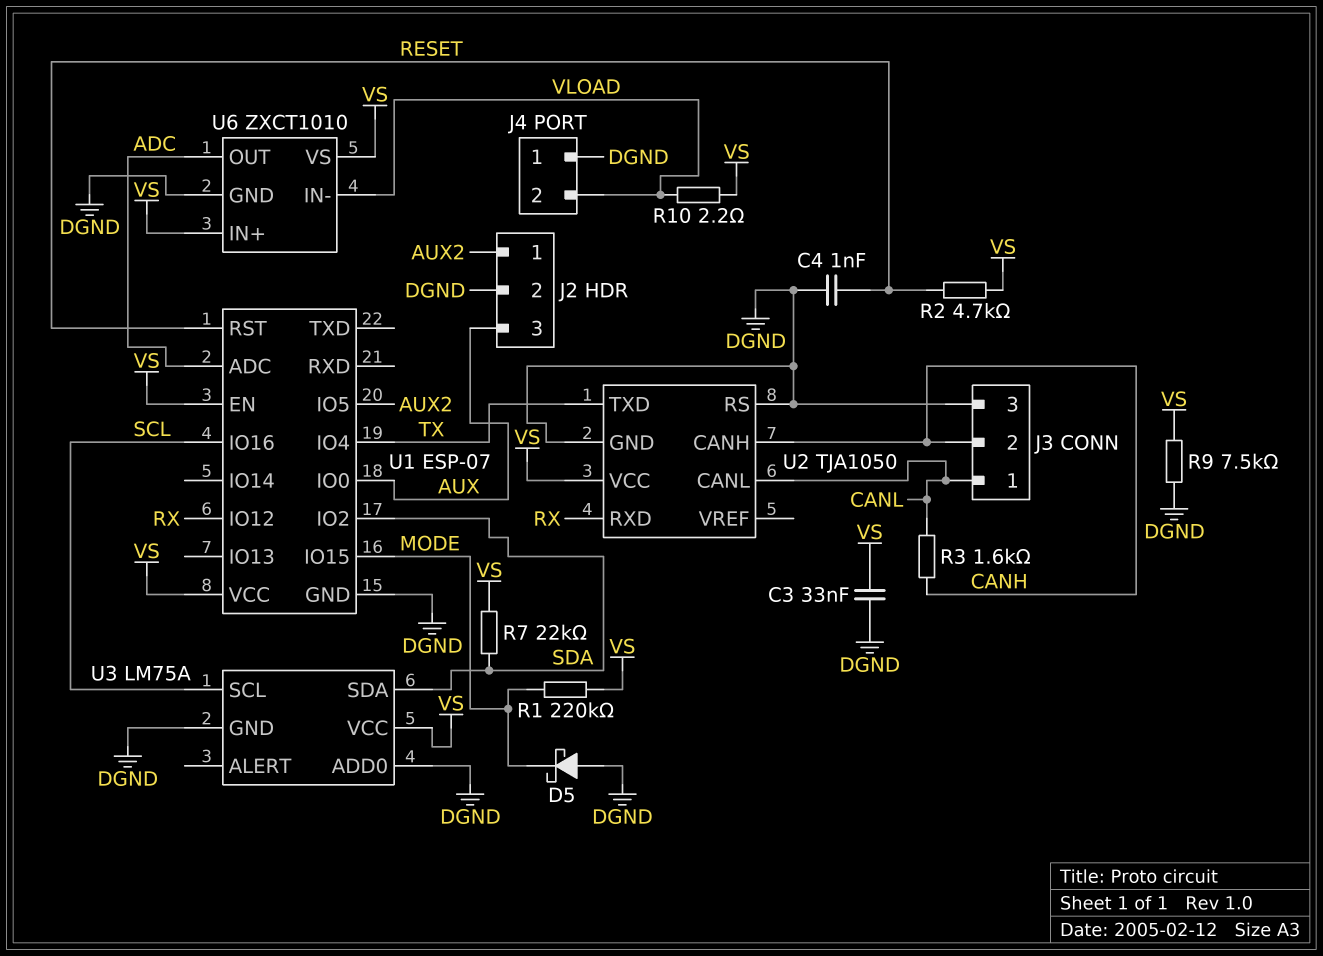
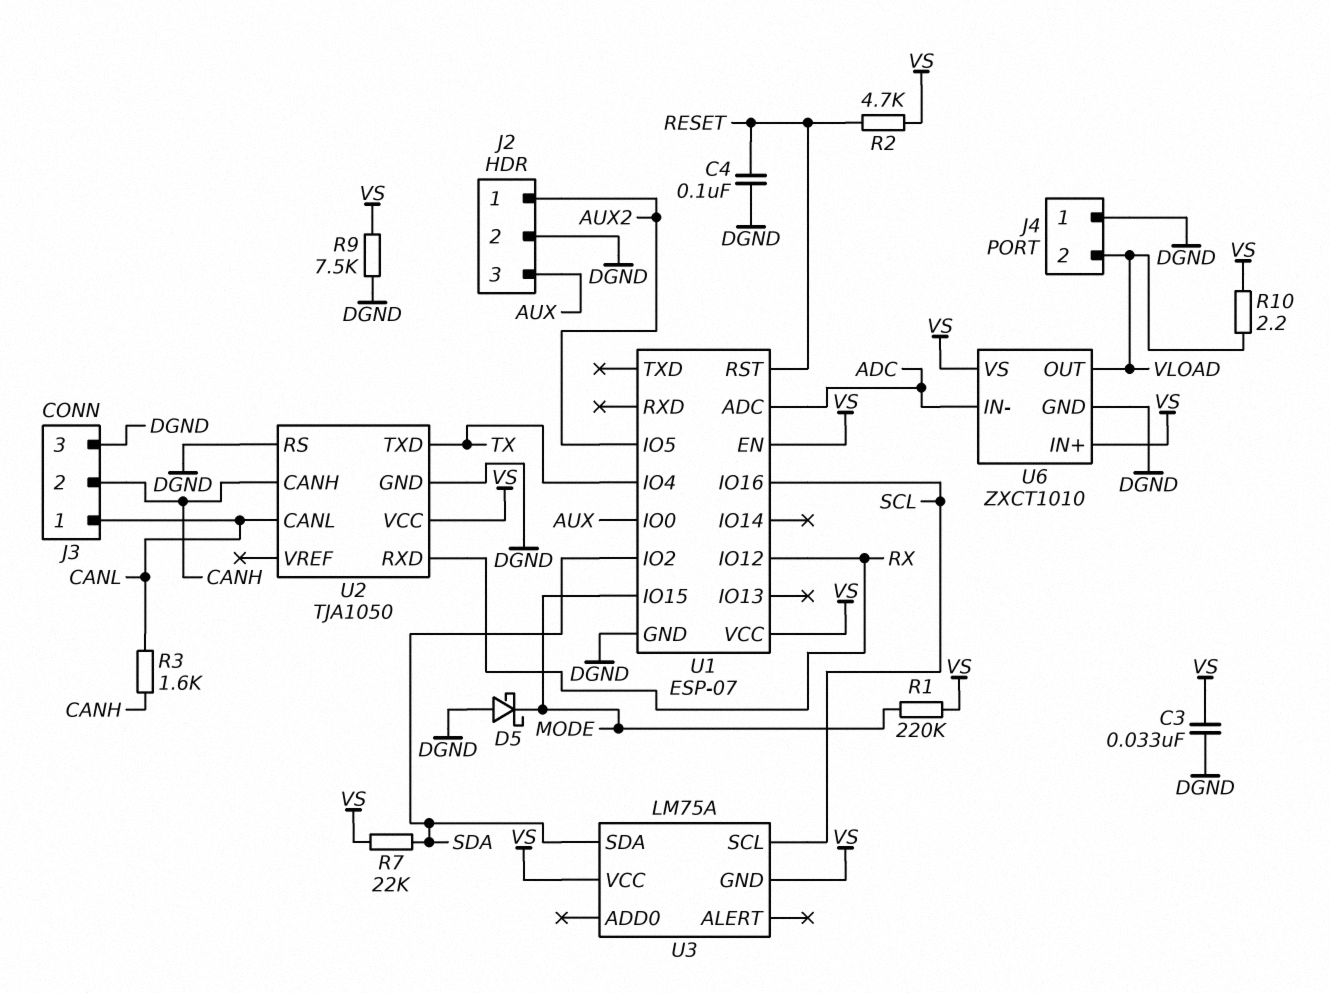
C4: 1nF (DGND, RESET) -> 100nF (DGND, RESET)
U3 pin ADD0: DGND -> none
U3 pin GND: DGND -> VS
U6 pin IN-: VLOAD -> ADC
U6 pin OUT: ADC -> VLOAD

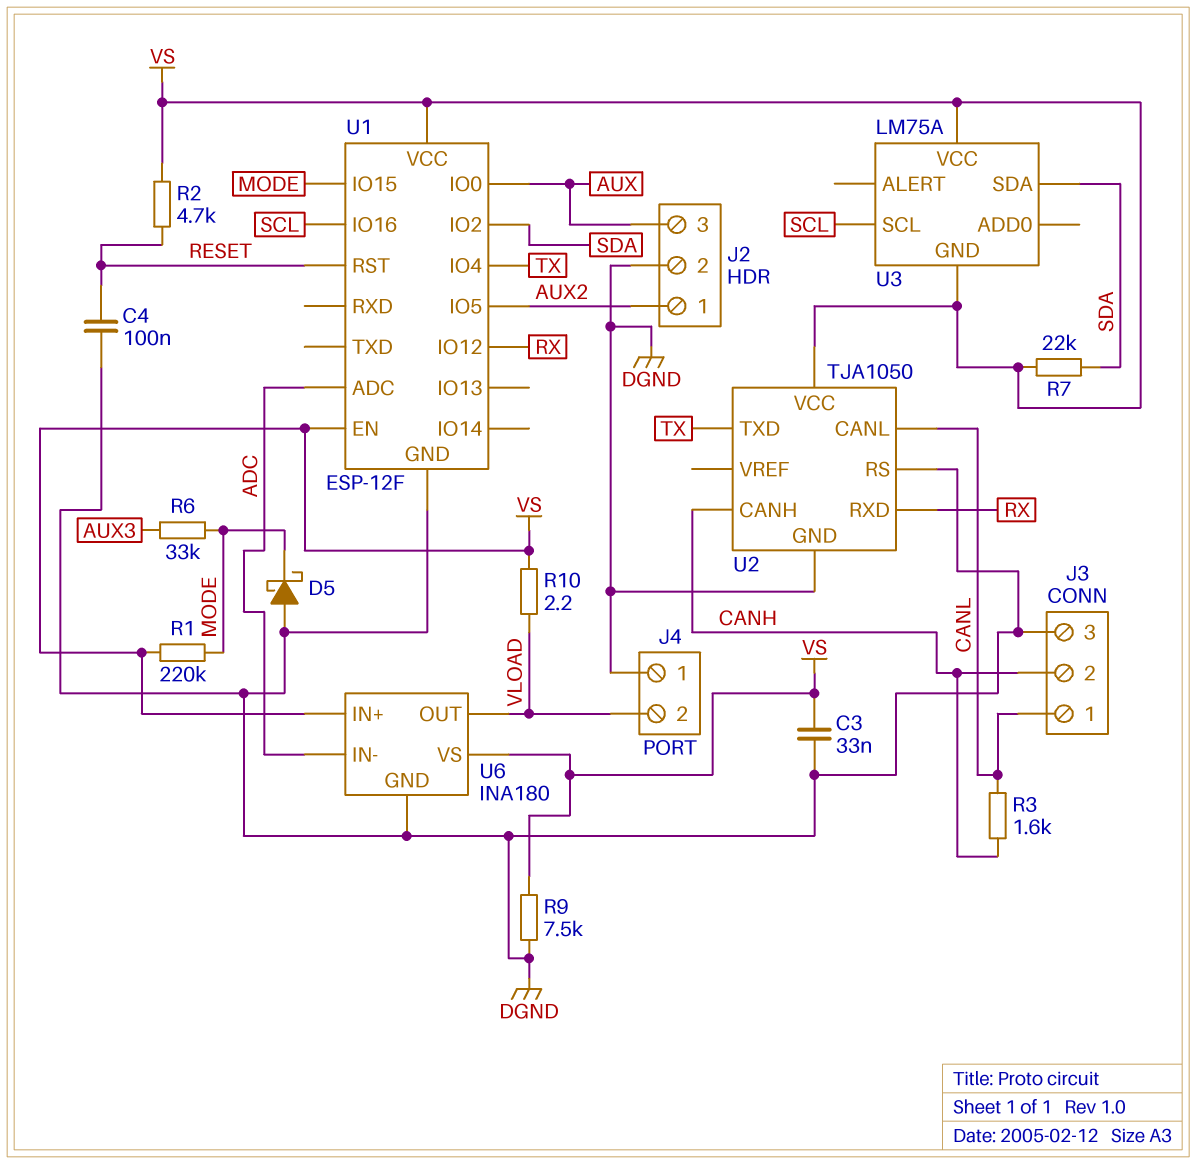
R6: none -> 33k (AUX3, MODE)
U1: ESP-07 -> ESP-12F
U6: ZXCT1010 -> INA180

